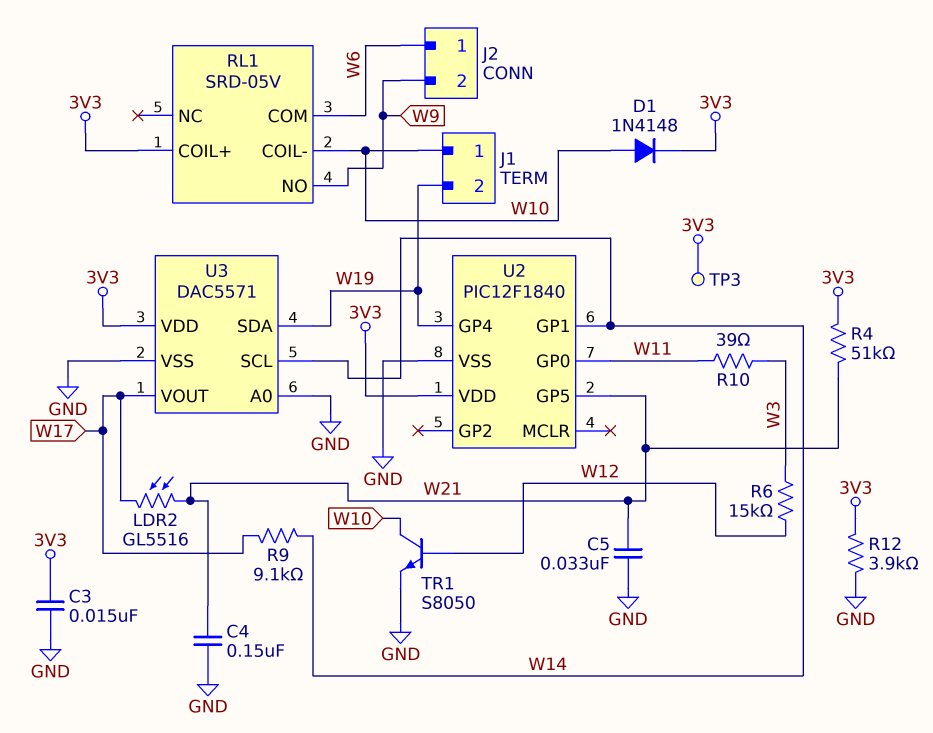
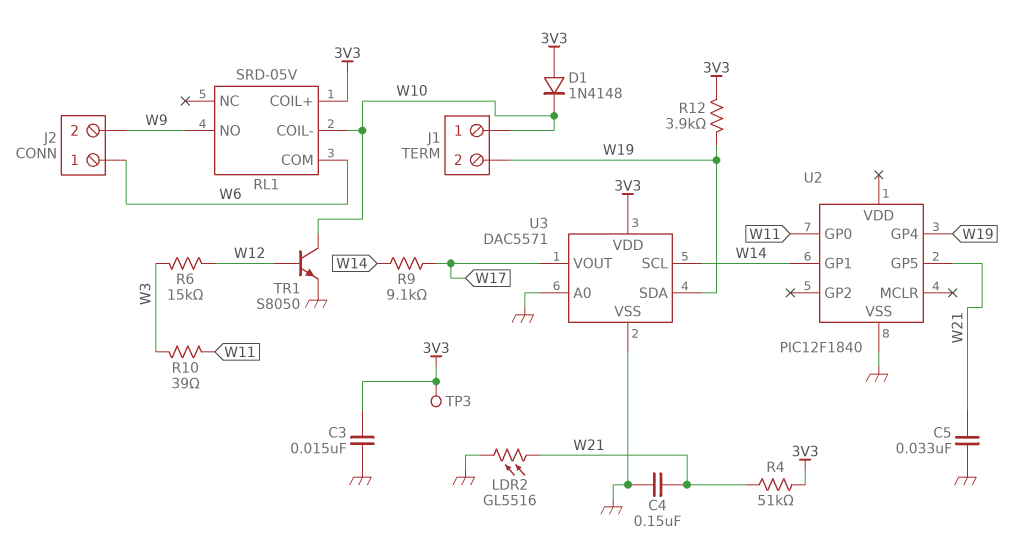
D1: diode 1N4148 (A W10, K 3V3) -> diode 1N4148 (A 3V3, K W10)
LDR2: GL5516 (W17, W21) -> GL5516 (GND, W21)
R12: 3.9k (3V3, GND) -> 3.9k (3V3, W19)
U2 pin VDD: 3V3 -> none

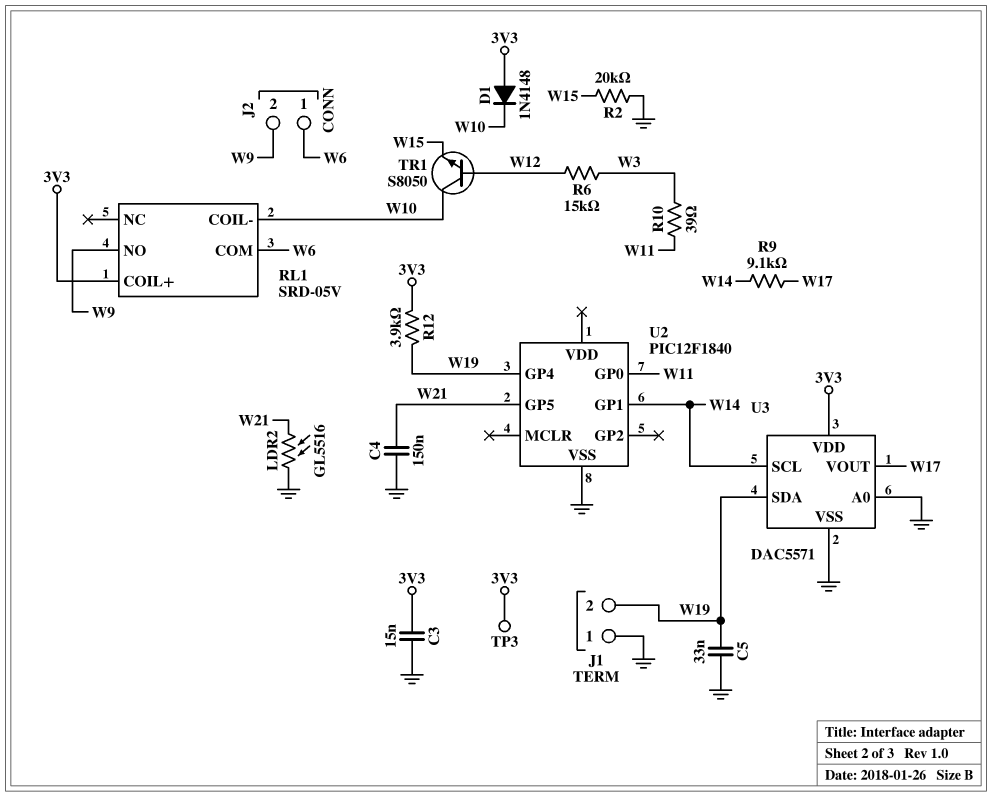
C5: 33nF (GND, W21) -> 33nF (GND, W19)
J1 pin 1: W10 -> GND
R2: none -> 20k (GND, W15)
R4: 51k (3V3, W21) -> none
TR1: NPN S8050 (B W12, C W10, E GND) -> NPN S8050 (B W12, C W10, E W15)

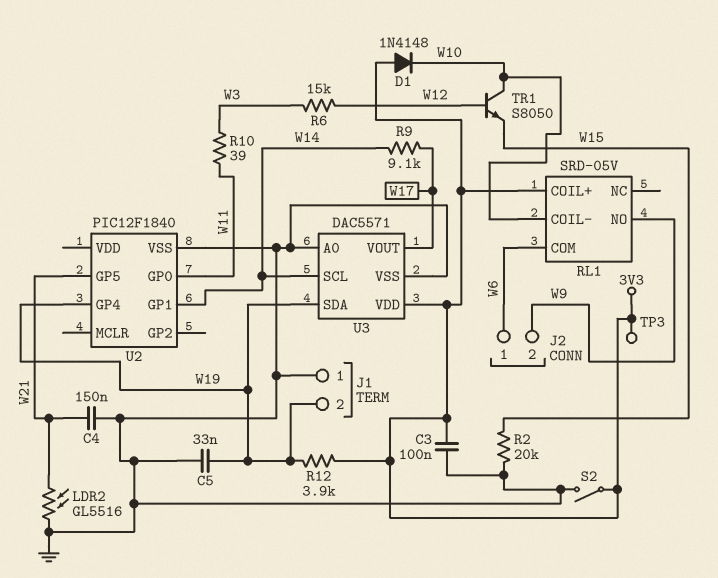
C3: 15nF (3V3, GND) -> 100nF (3V3, GND)
S2: none -> switch (3V3, GND)

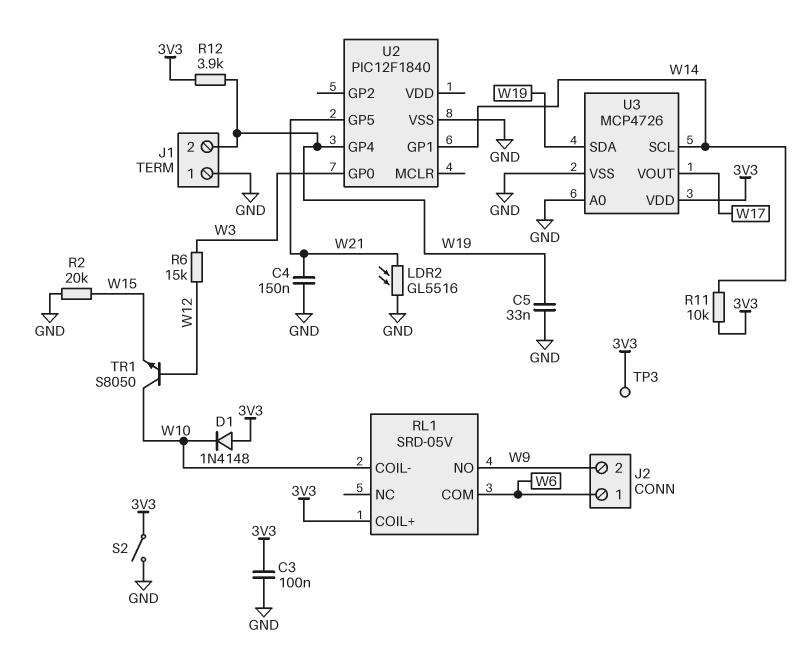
R9: 9.1k (W14, W17) -> none
R10: 39 (W3, W11) -> none
R11: none -> 10k (3V3, W14)
U2 pin GP0: W11 -> W3
U3: DAC5571 -> MCP4726

